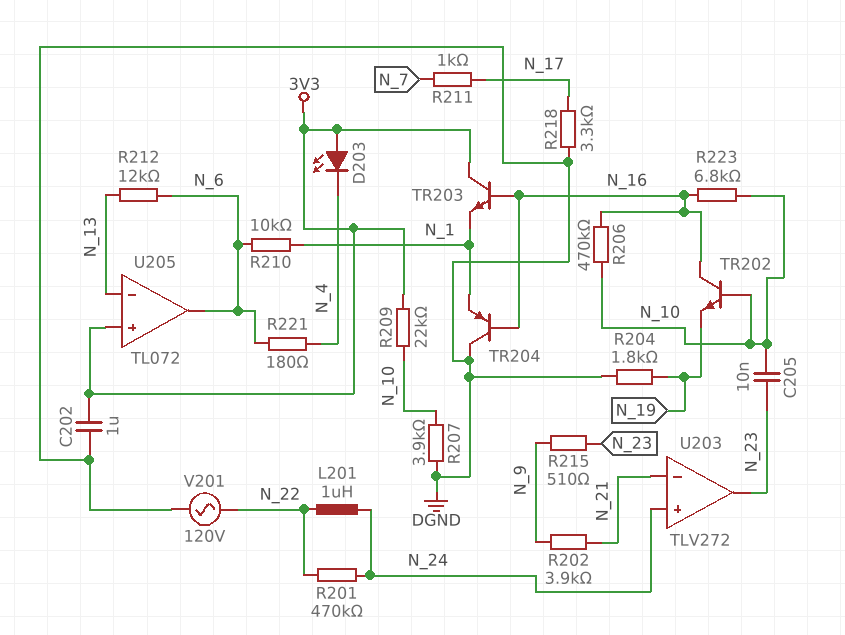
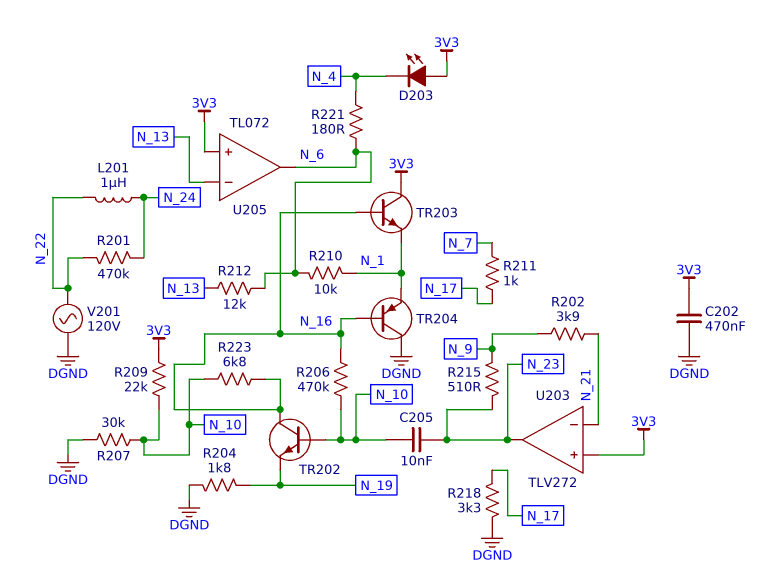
C202: 1uF (3V3, DGND) -> 470nF (3V3, DGND)
R207: 3.9k (DGND, N_10) -> 30k (DGND, N_10)
U203 pin in+: N_24 -> 3V3

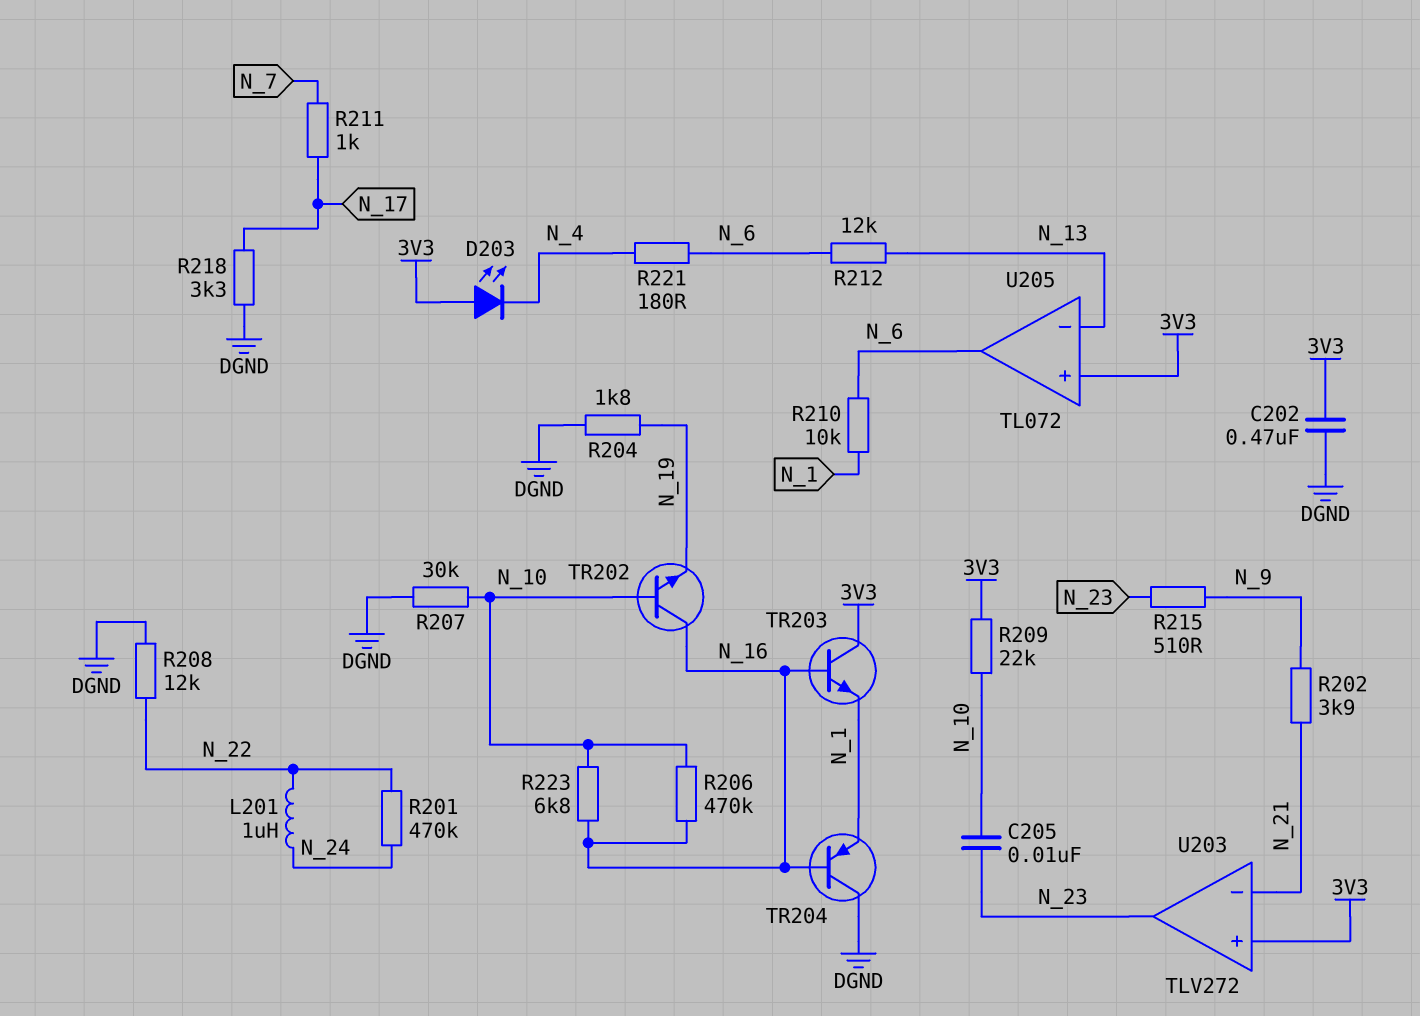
R208: none -> 12k (DGND, N_22)
V201: AC 120V (DGND, N_22) -> none

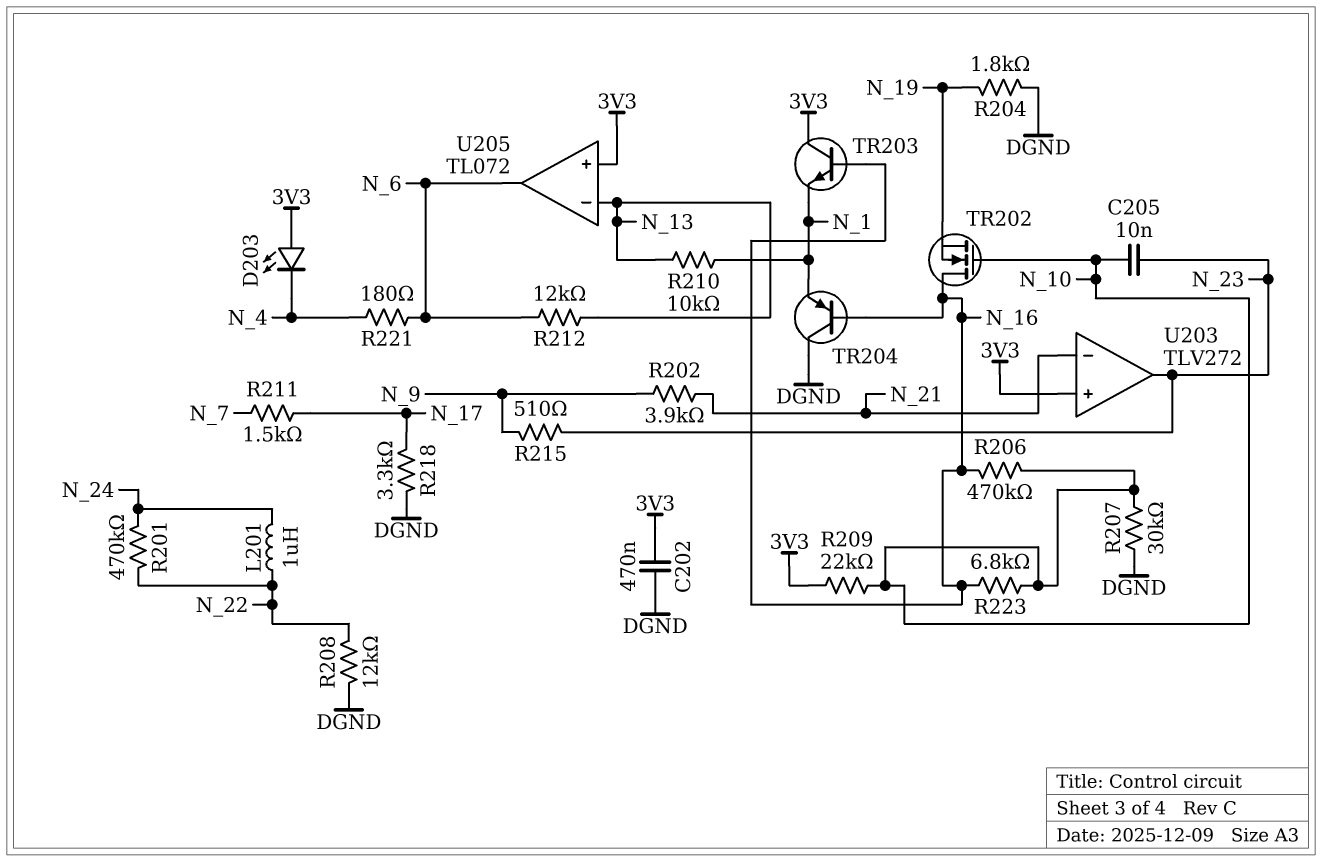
R210: 10k (N_1, N_6) -> 10k (N_1, N_13)
R211: 1k (N_7, N_17) -> 1.5k (N_7, N_17)
TR202: NPN (B N_10, C N_16, E N_19) -> NMOS (G N_10, D N_16, S N_19)

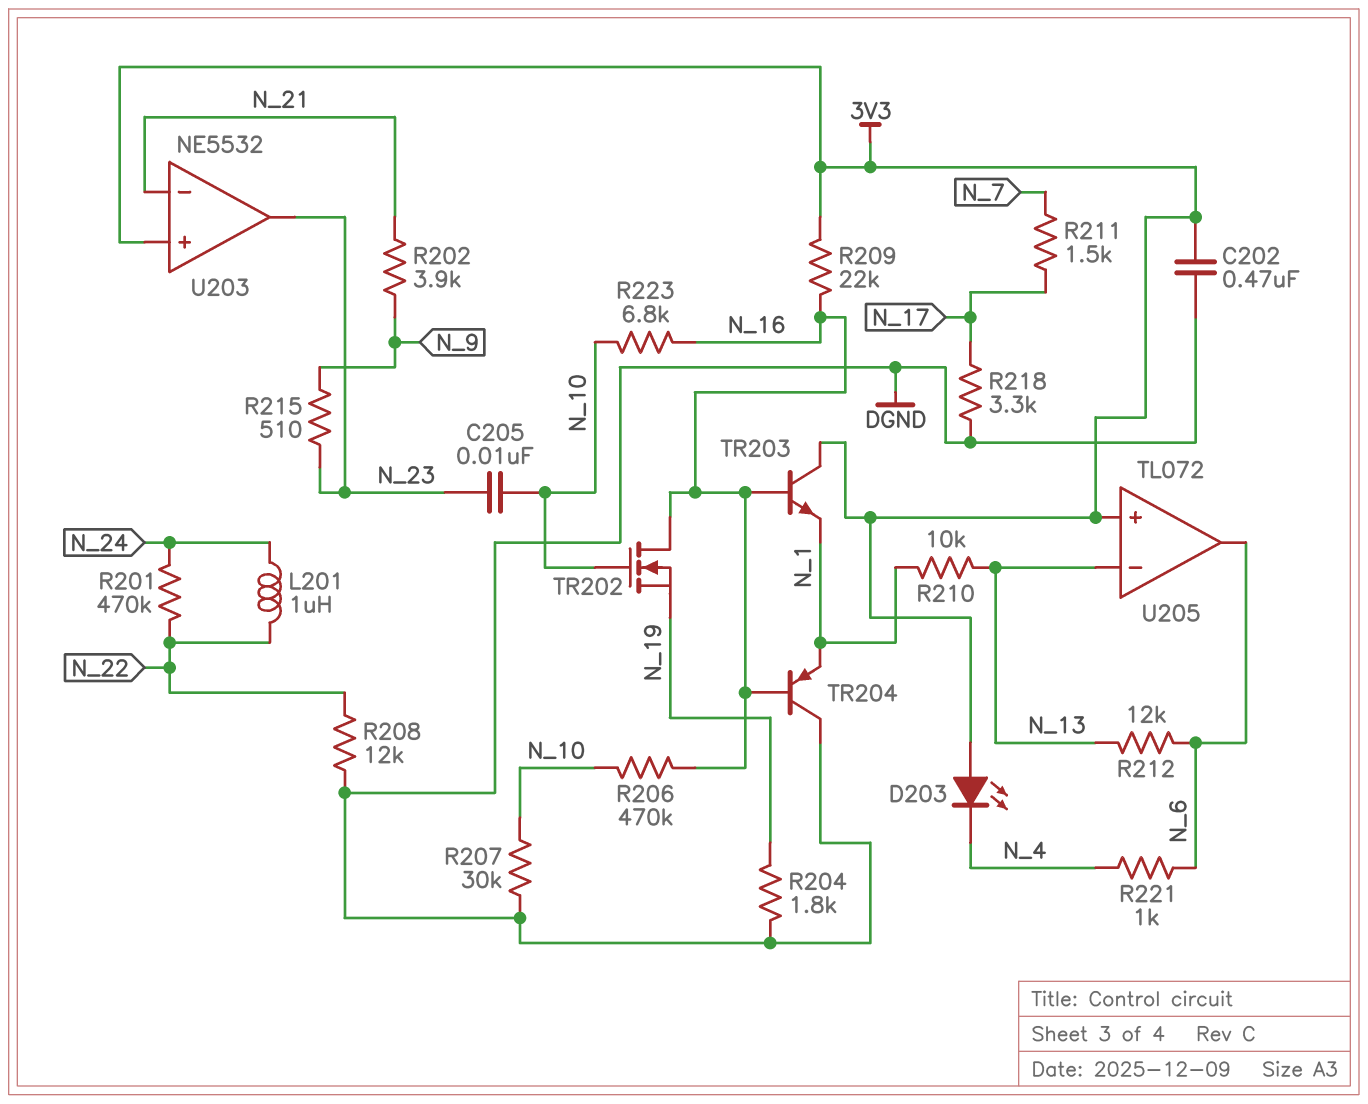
R209: 22k (3V3, N_10) -> 22k (3V3, N_16)
R221: 180 (N_4, N_6) -> 1k (N_4, N_6)
U203: TLV272 -> NE5532

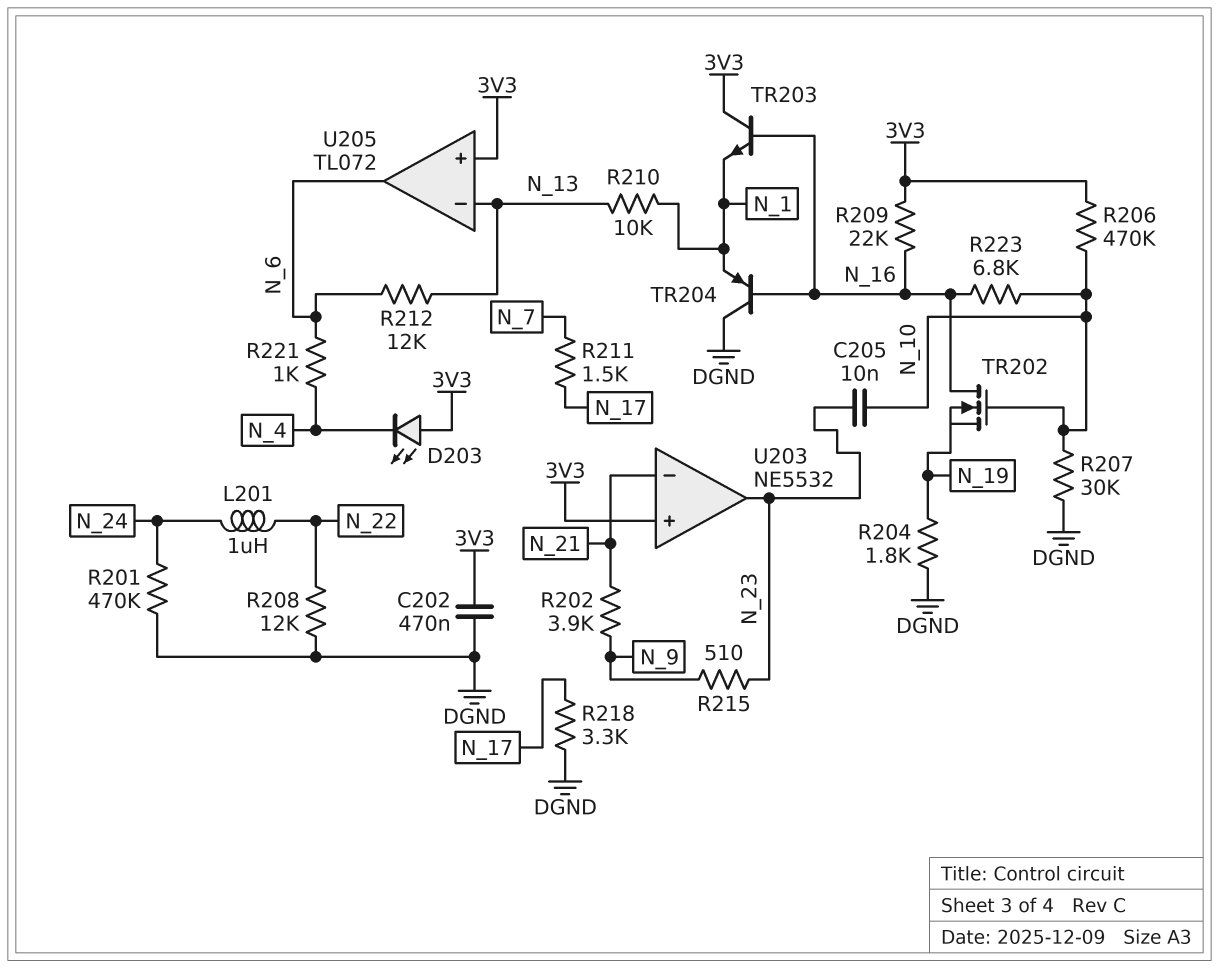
R201: 470k (N_22, N_24) -> 470k (DGND, N_24)
R206: 470k (N_10, N_16) -> 470k (3V3, N_10)

